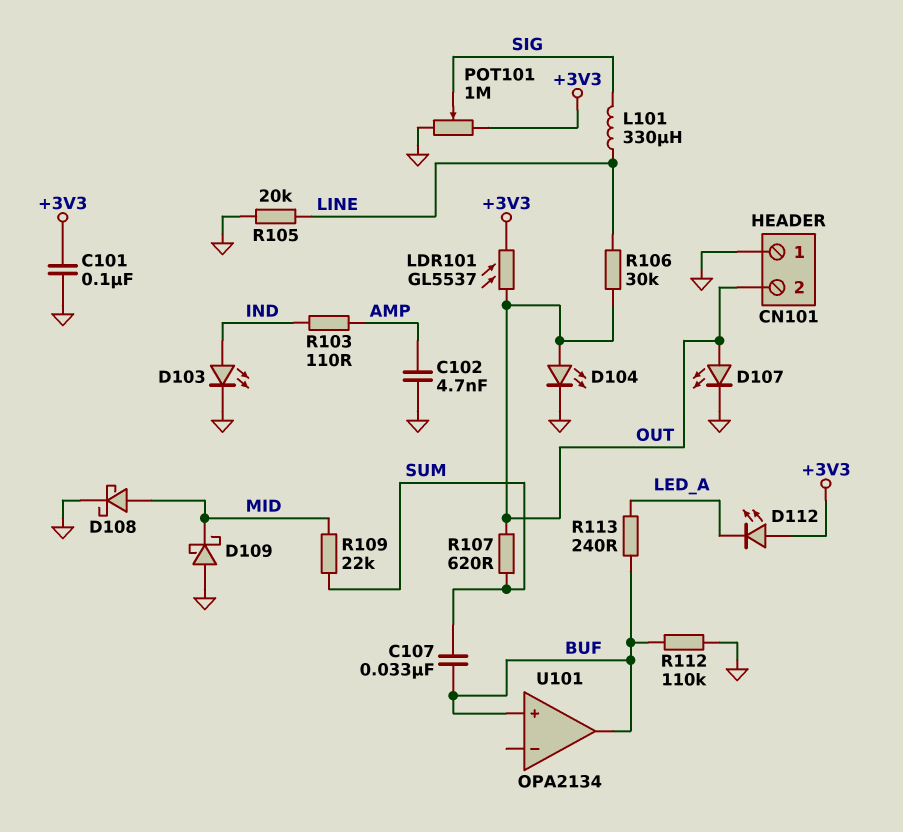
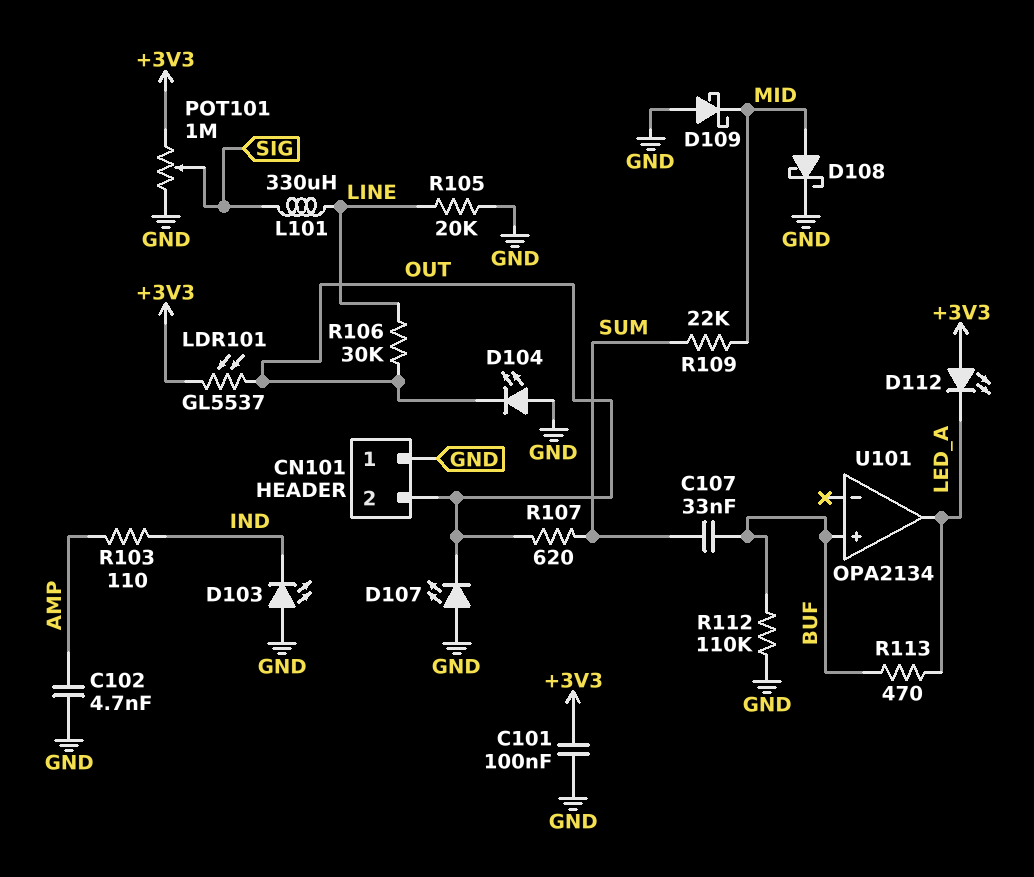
D103: LED (A IND, K GND) -> LED (A GND, K IND)
D104: LED (A OUT, K GND) -> LED (A GND, K OUT)
D107: LED (A OUT, K GND) -> LED (A GND, K OUT)
R113: 240 (BUF, LED_A) -> 470 (BUF, LED_A)
U101 pin out: BUF -> LED_A

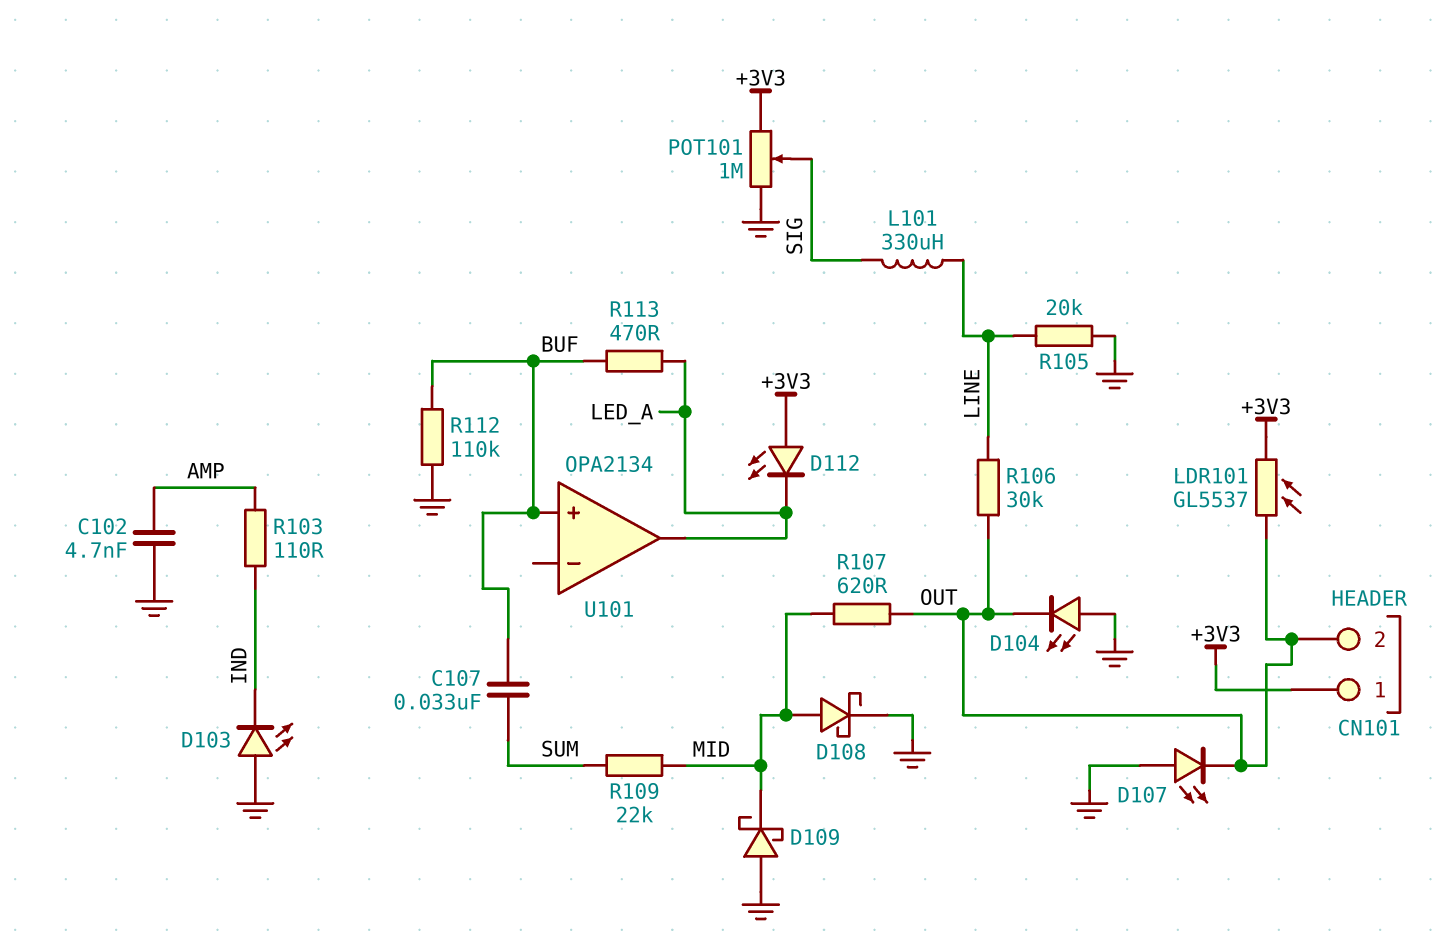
C101: 100nF (+3V3, GND) -> none
CN101 pin 1: GND -> +3V3
R107: 620 (OUT, SUM) -> 620 (MID, OUT)

